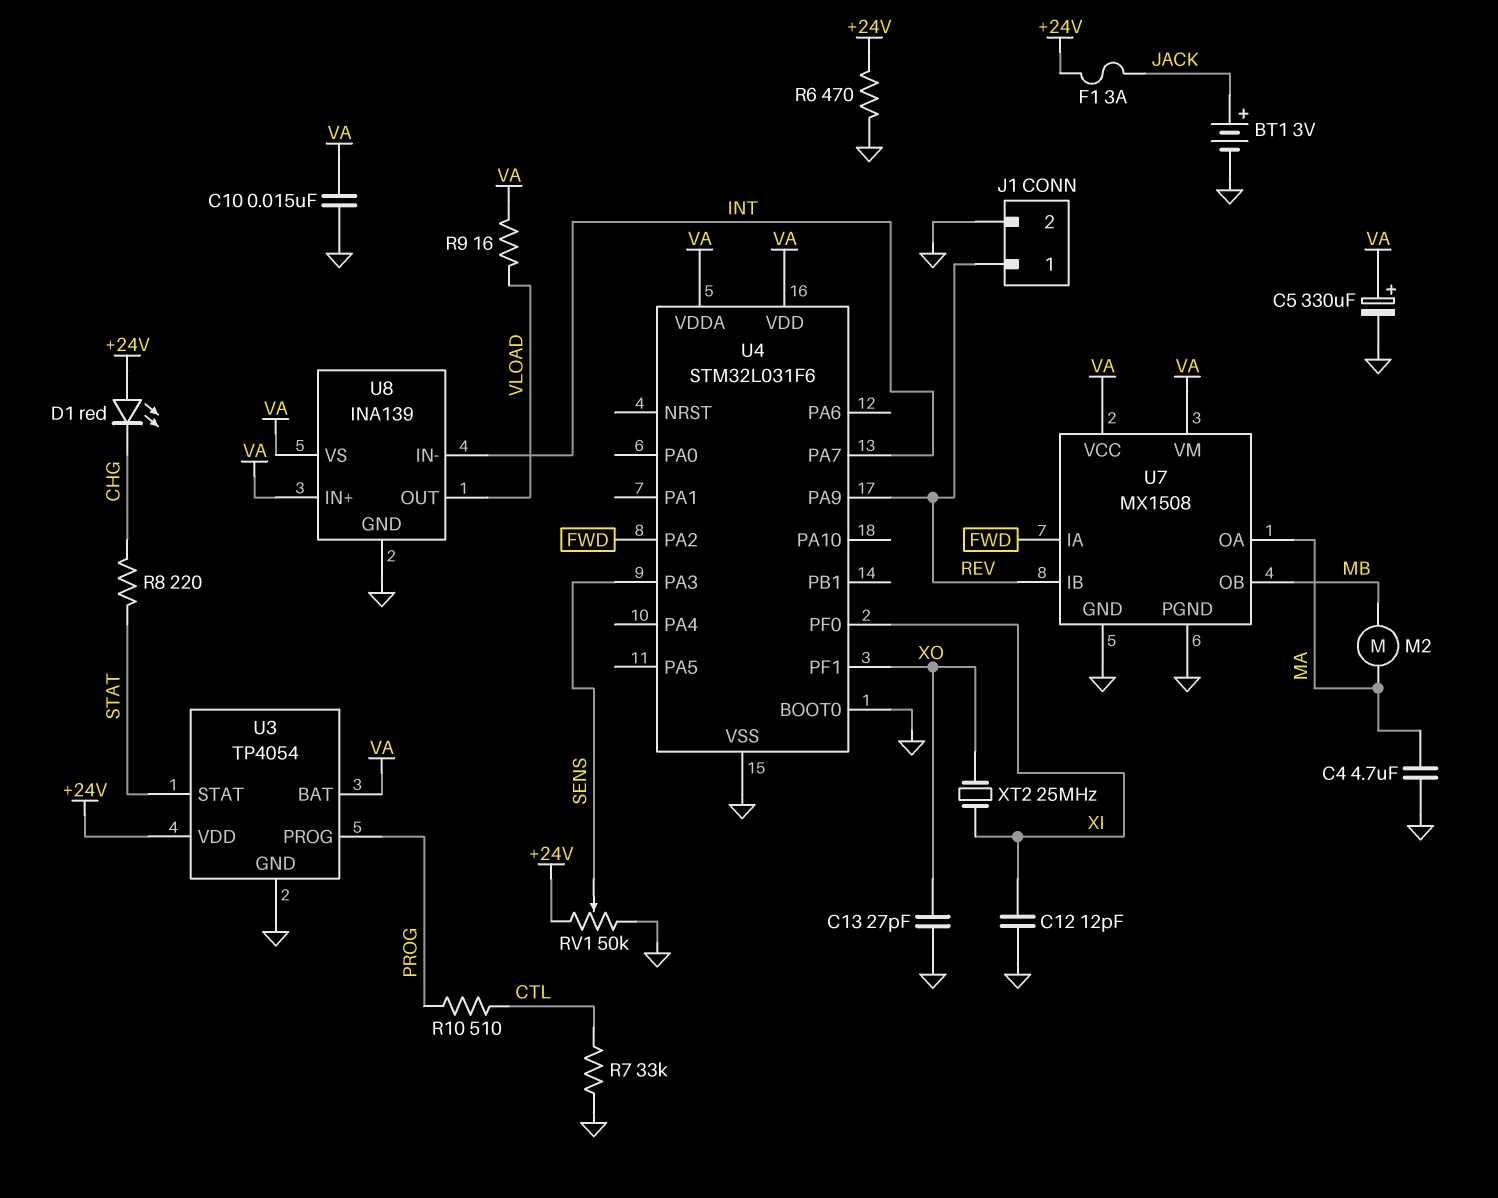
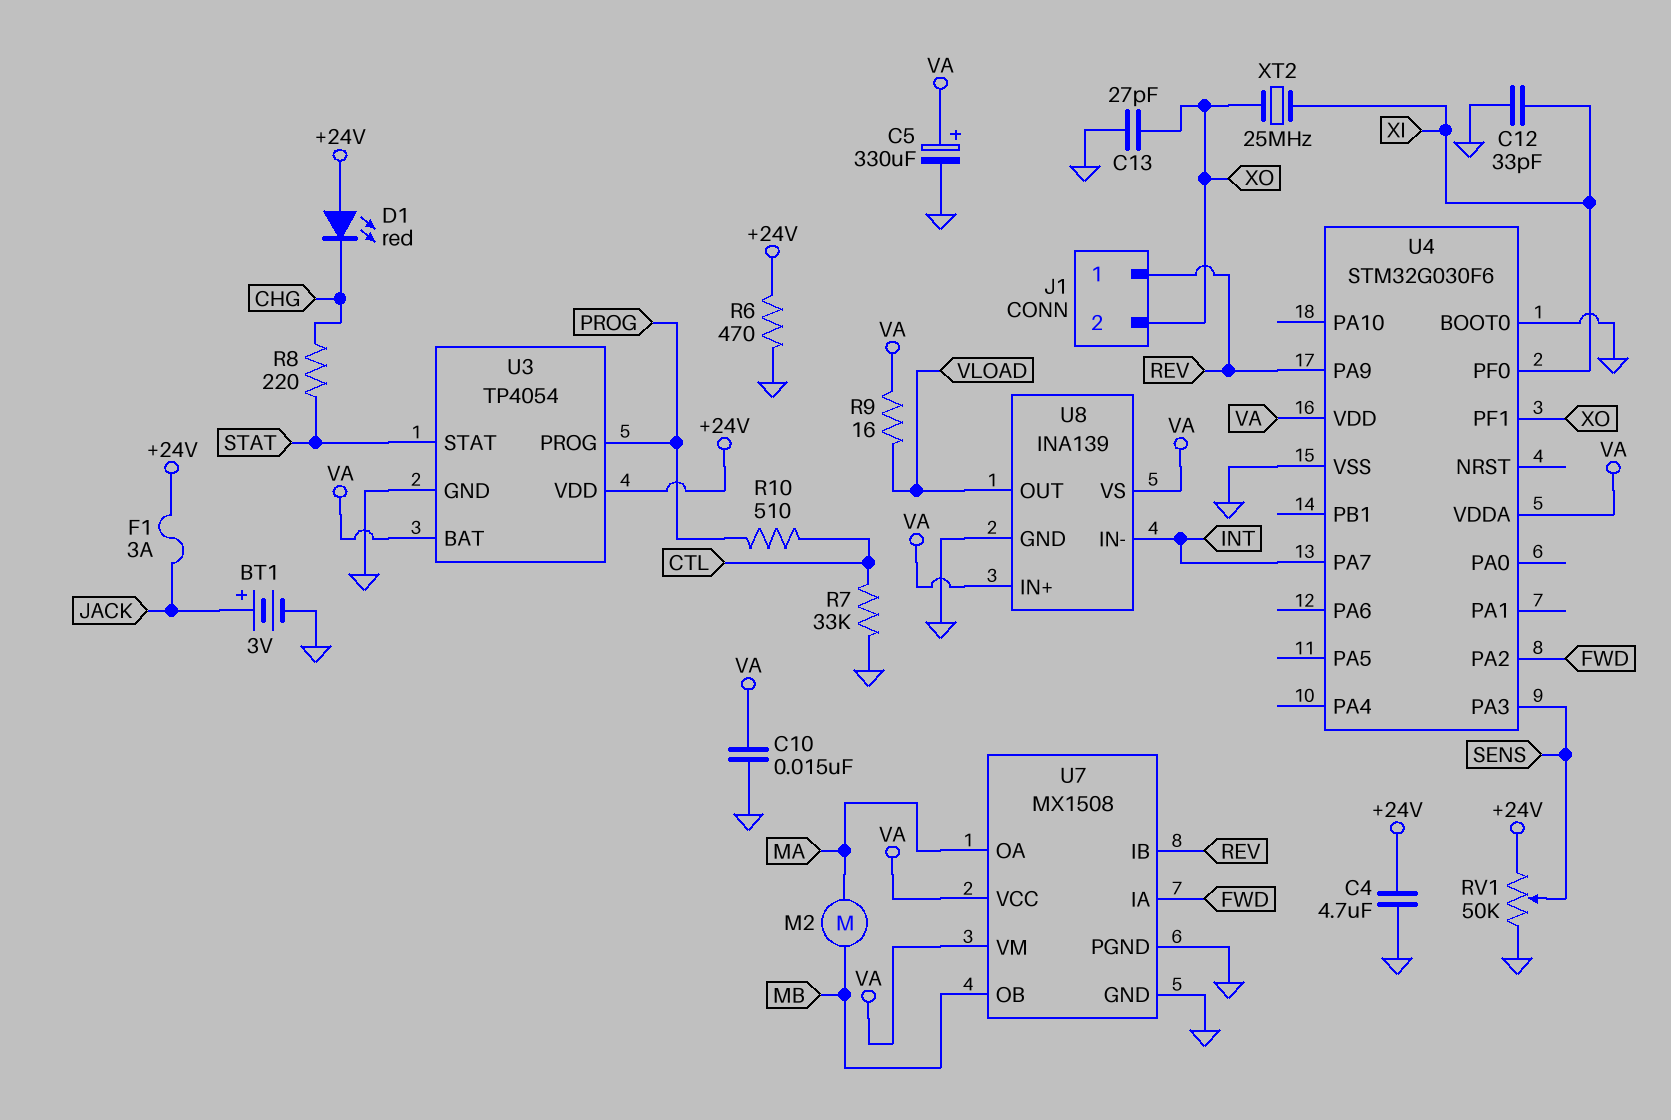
C4: 4.7uF (GND, MA) -> 4.7uF (+24V, GND)
C12: 12pF (GND, XI) -> 33pF (GND, XI)
J1 pin 2: GND -> XO
U4: STM32L031F6 -> STM32G030F6

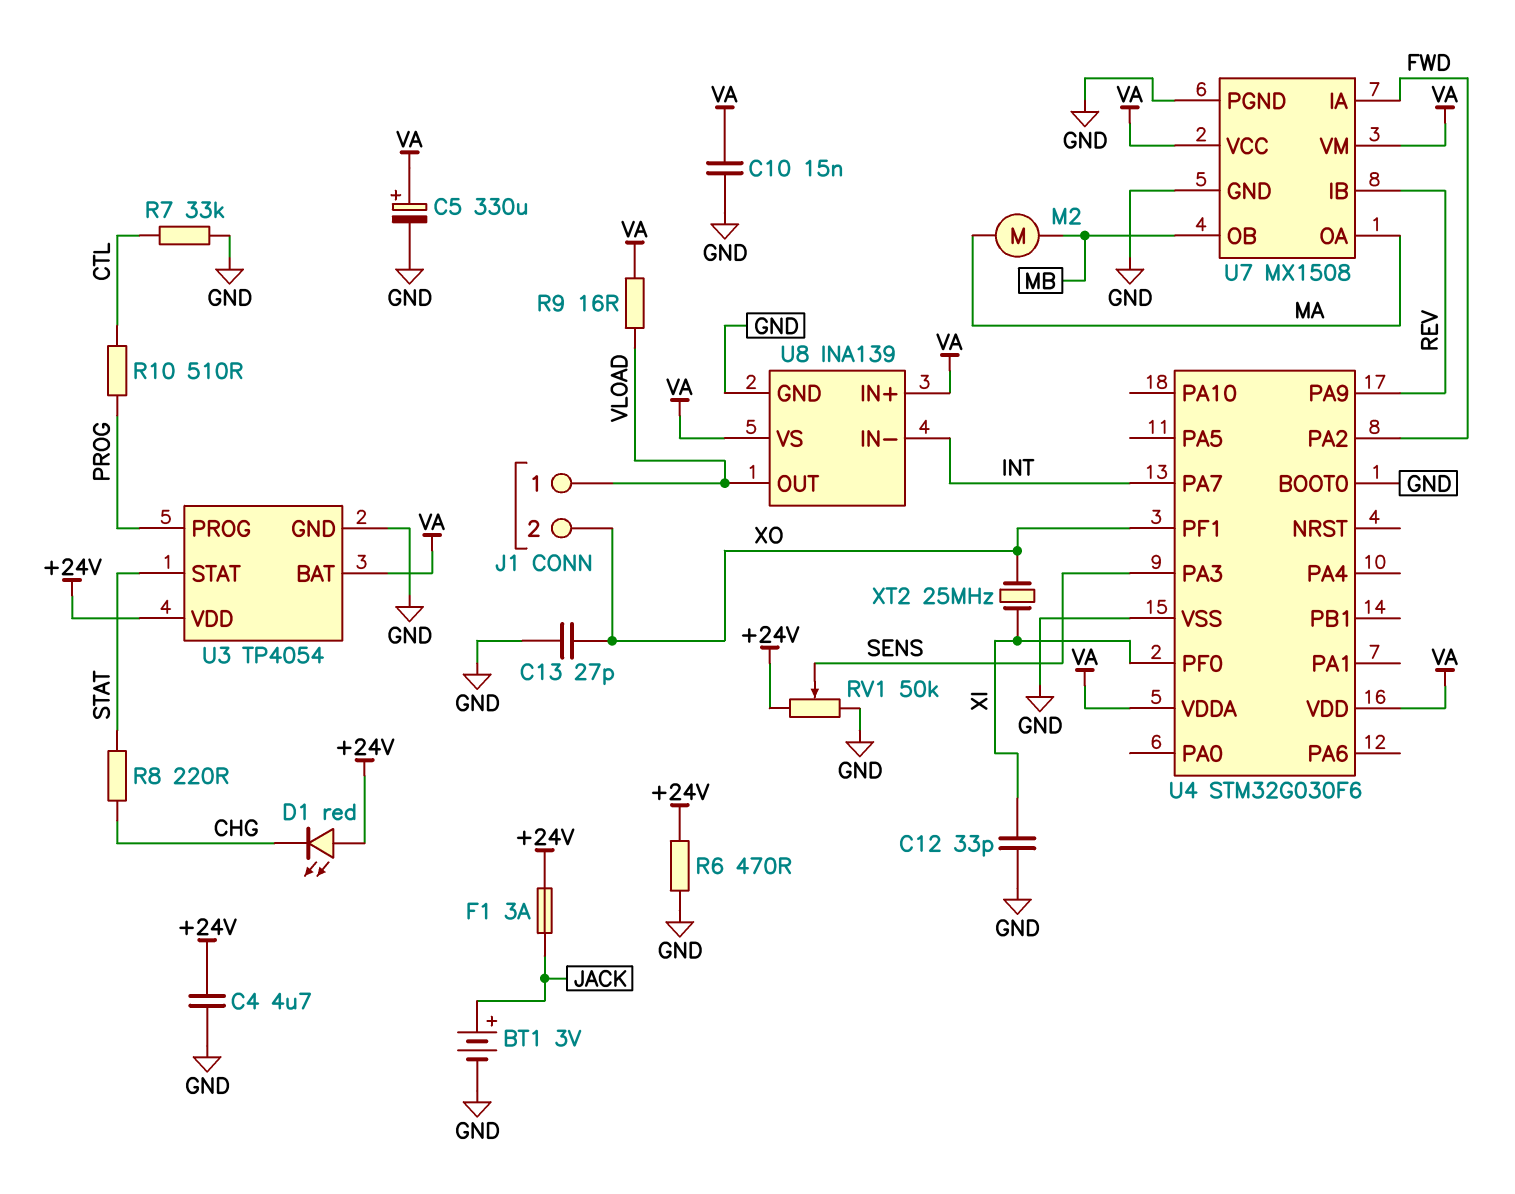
J1 pin 1: REV -> VLOAD

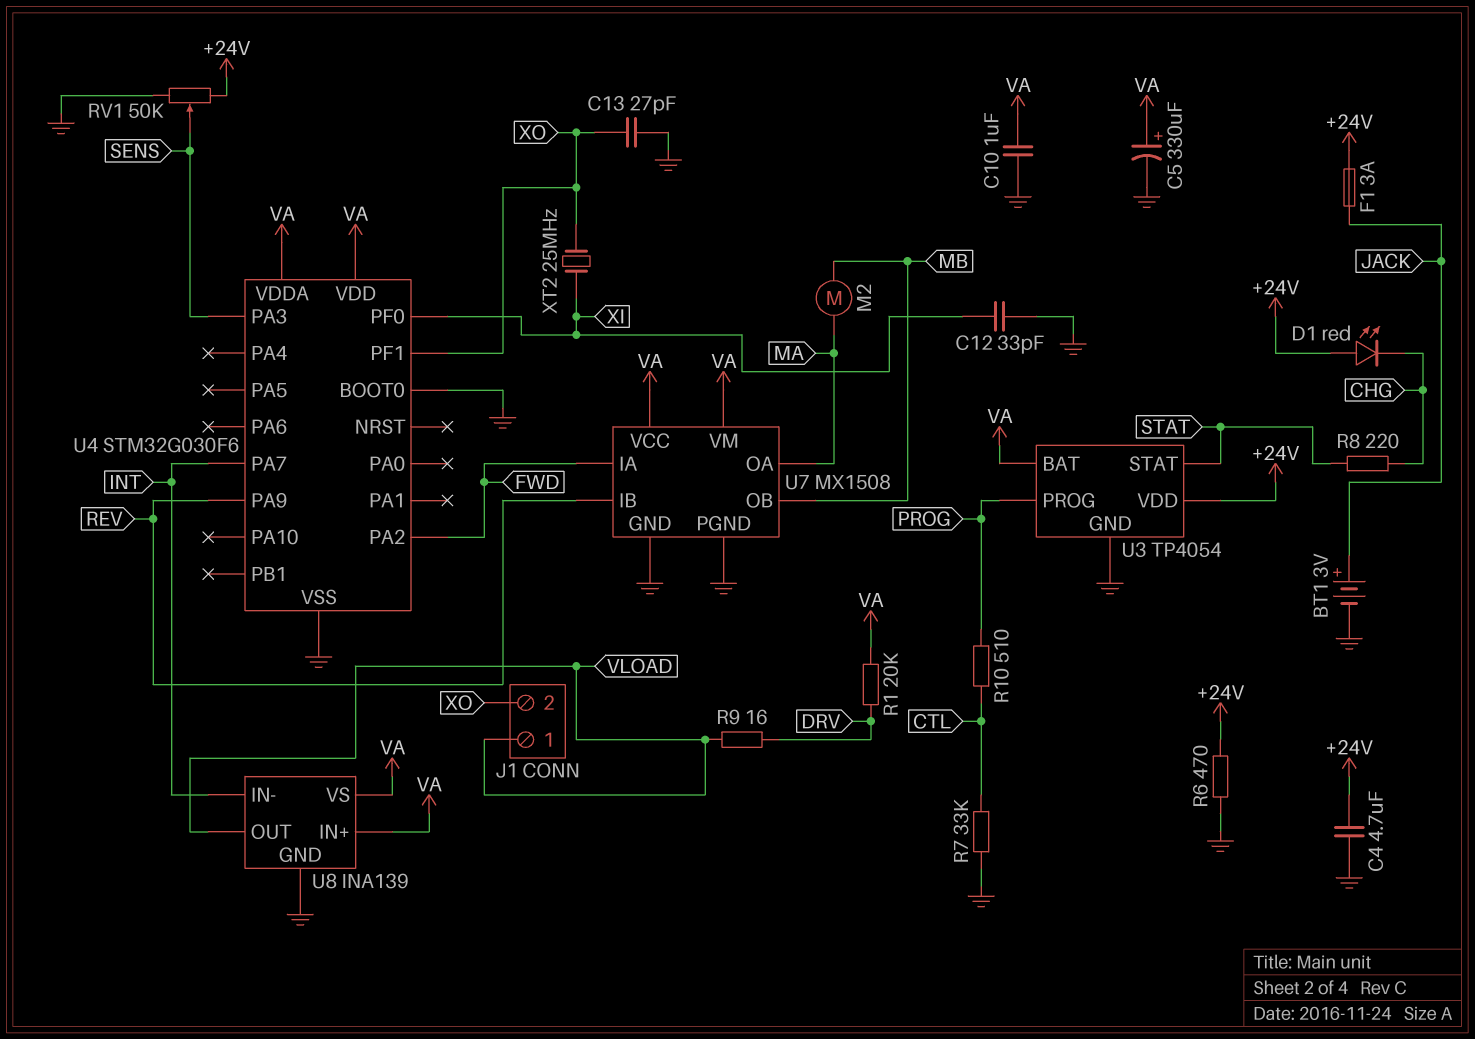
C10: 15nF (GND, VA) -> 1uF (GND, VA)
R1: none -> 20k (DRV, VA)
R9: 16 (VA, VLOAD) -> 16 (DRV, VLOAD)

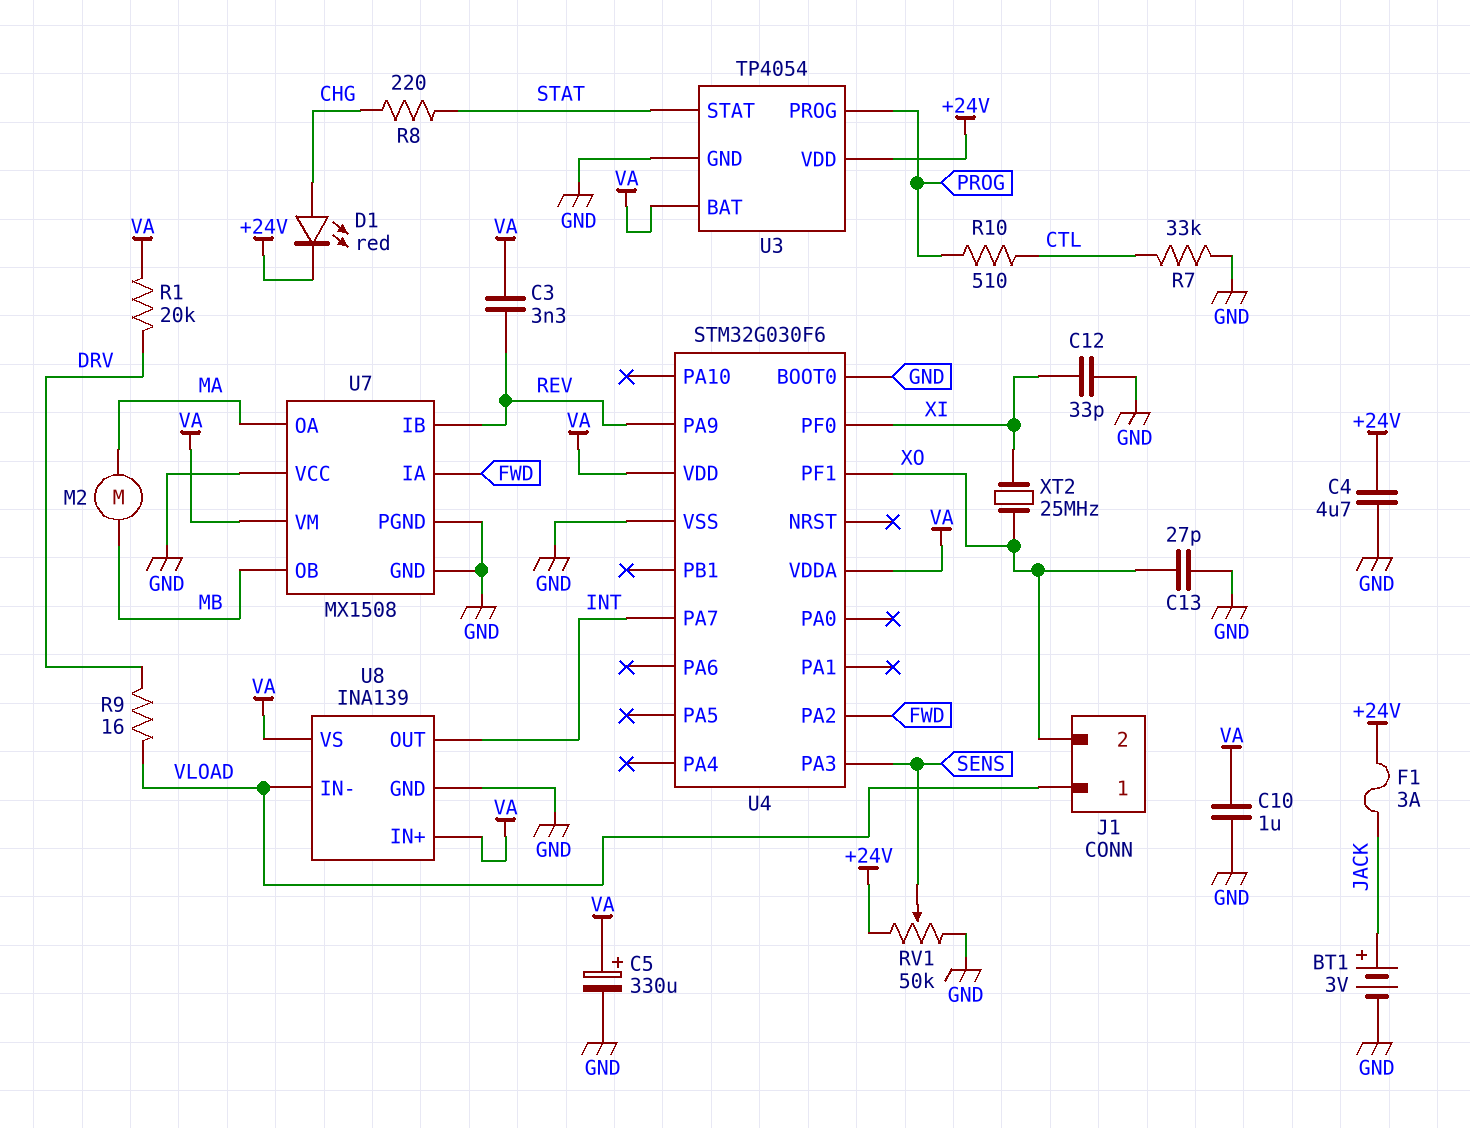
C3: none -> 3.3nF (REV, VA)
D1: LED red (A +24V, K CHG) -> LED red (A CHG, K +24V)
R6: 470 (+24V, GND) -> none
U7 pin VCC: VA -> GND
U8 pin IN-: INT -> VLOAD
U8 pin OUT: VLOAD -> INT

